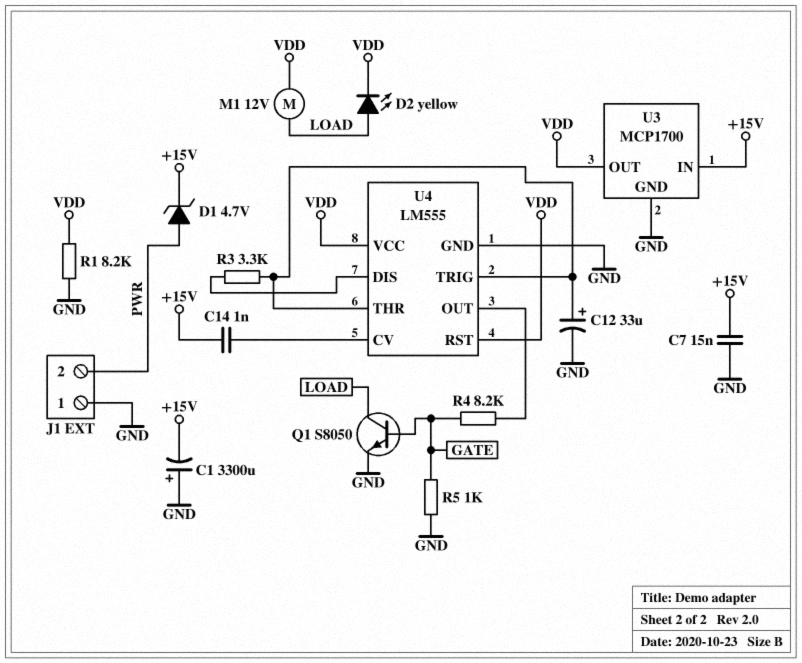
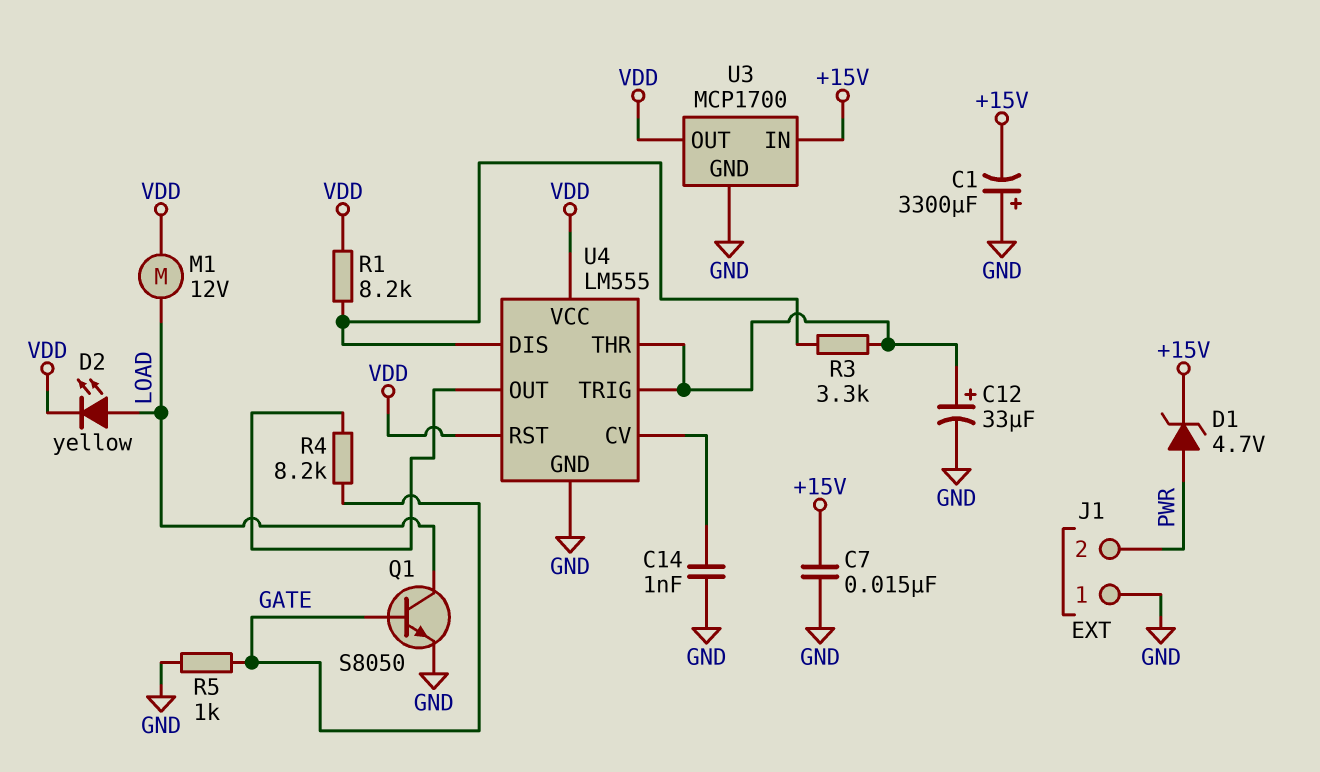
C14: 1nF (+15V, U4/CV) -> 1nF (GND, U4/CV)
R1: 8.2k (GND, VDD) -> 8.2k (U4/DIS, VDD)

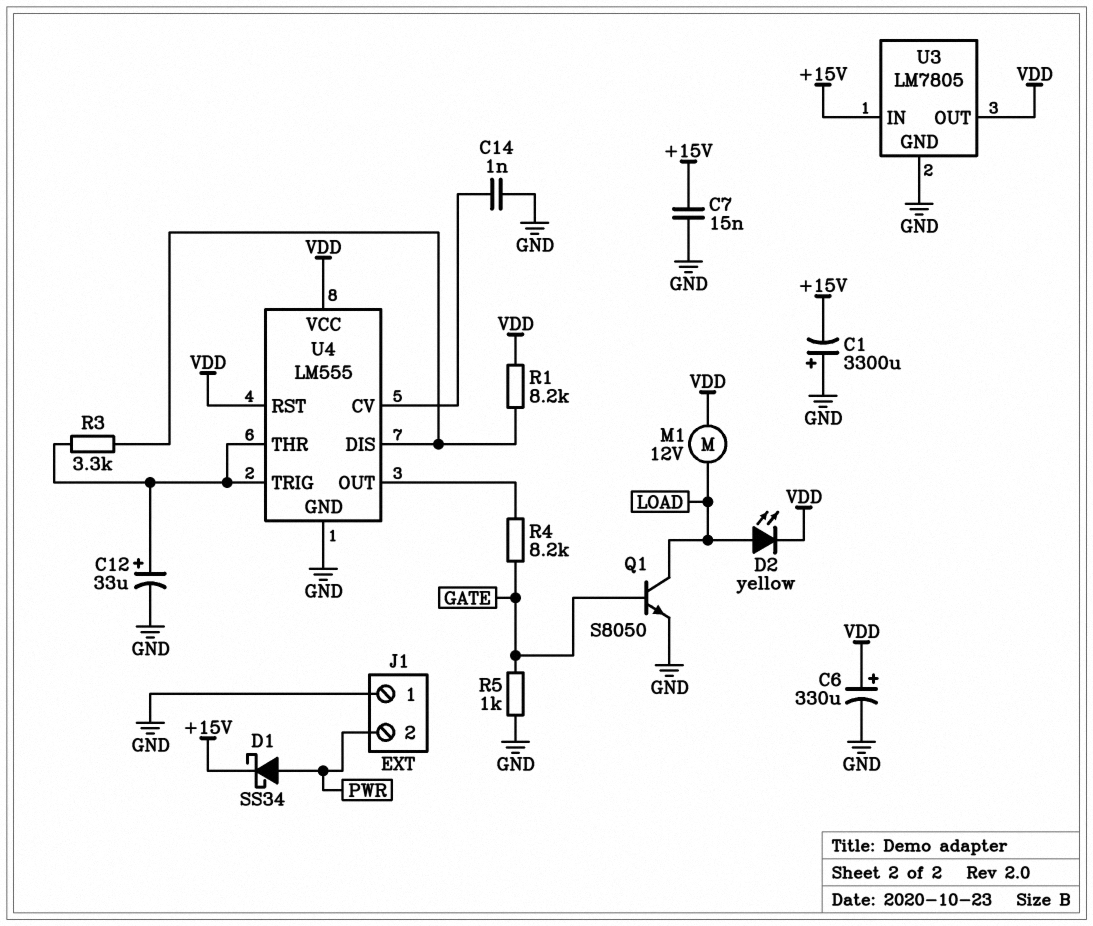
C6: none -> 330uF (plus VDD, minus GND)
D1: zener 4.7V (A PWR, K +15V) -> schottky SS34 (A PWR, K +15V)
U3: MCP1700 -> LM7805

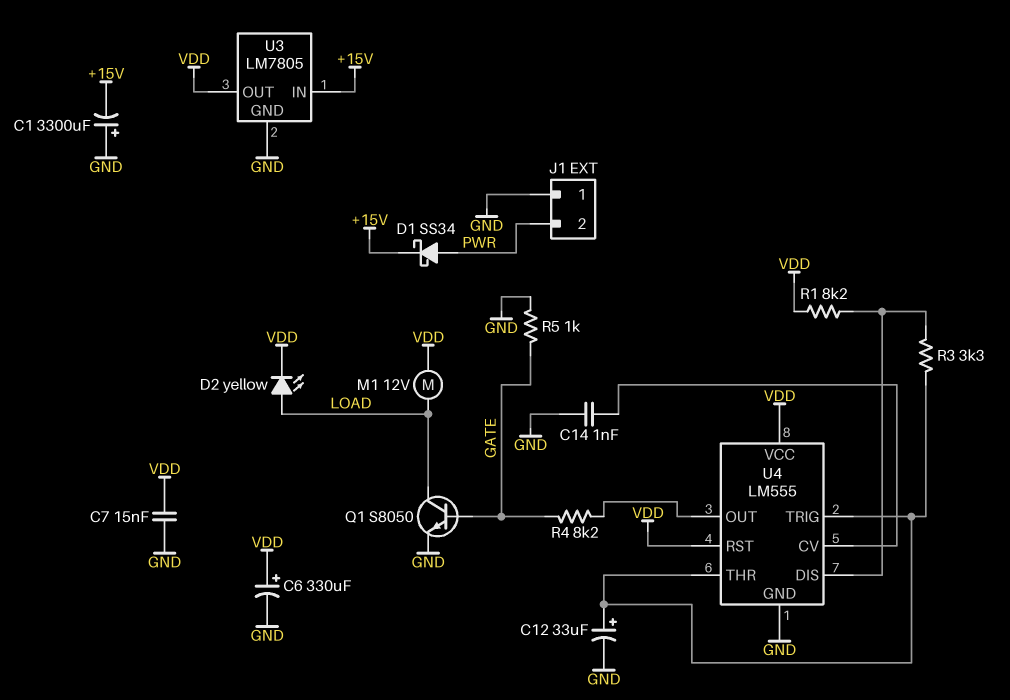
C7: 15nF (+15V, GND) -> 15nF (GND, VDD)

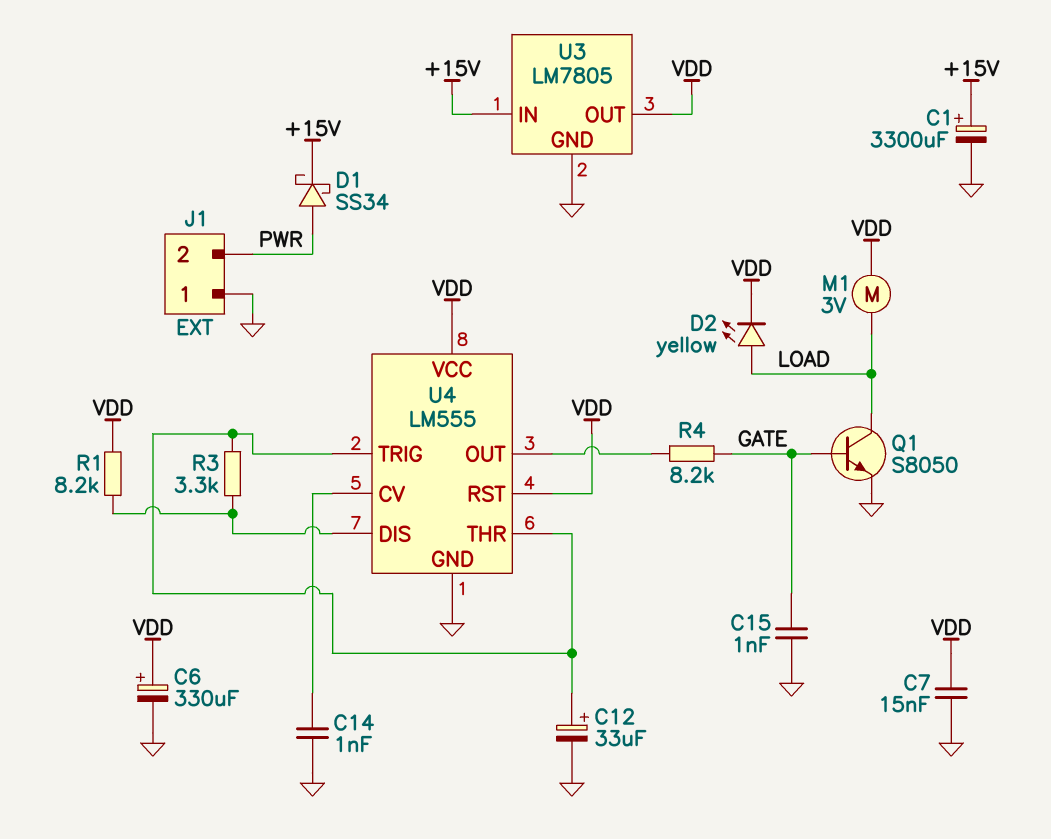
C1: 3300uF (plus GND, minus +15V) -> 3300uF (plus +15V, minus GND)
C15: none -> 1nF (GATE, GND)
M1: motor 12V (LOAD, VDD) -> motor 3V (LOAD, VDD)
R5: 1k (GATE, GND) -> none

